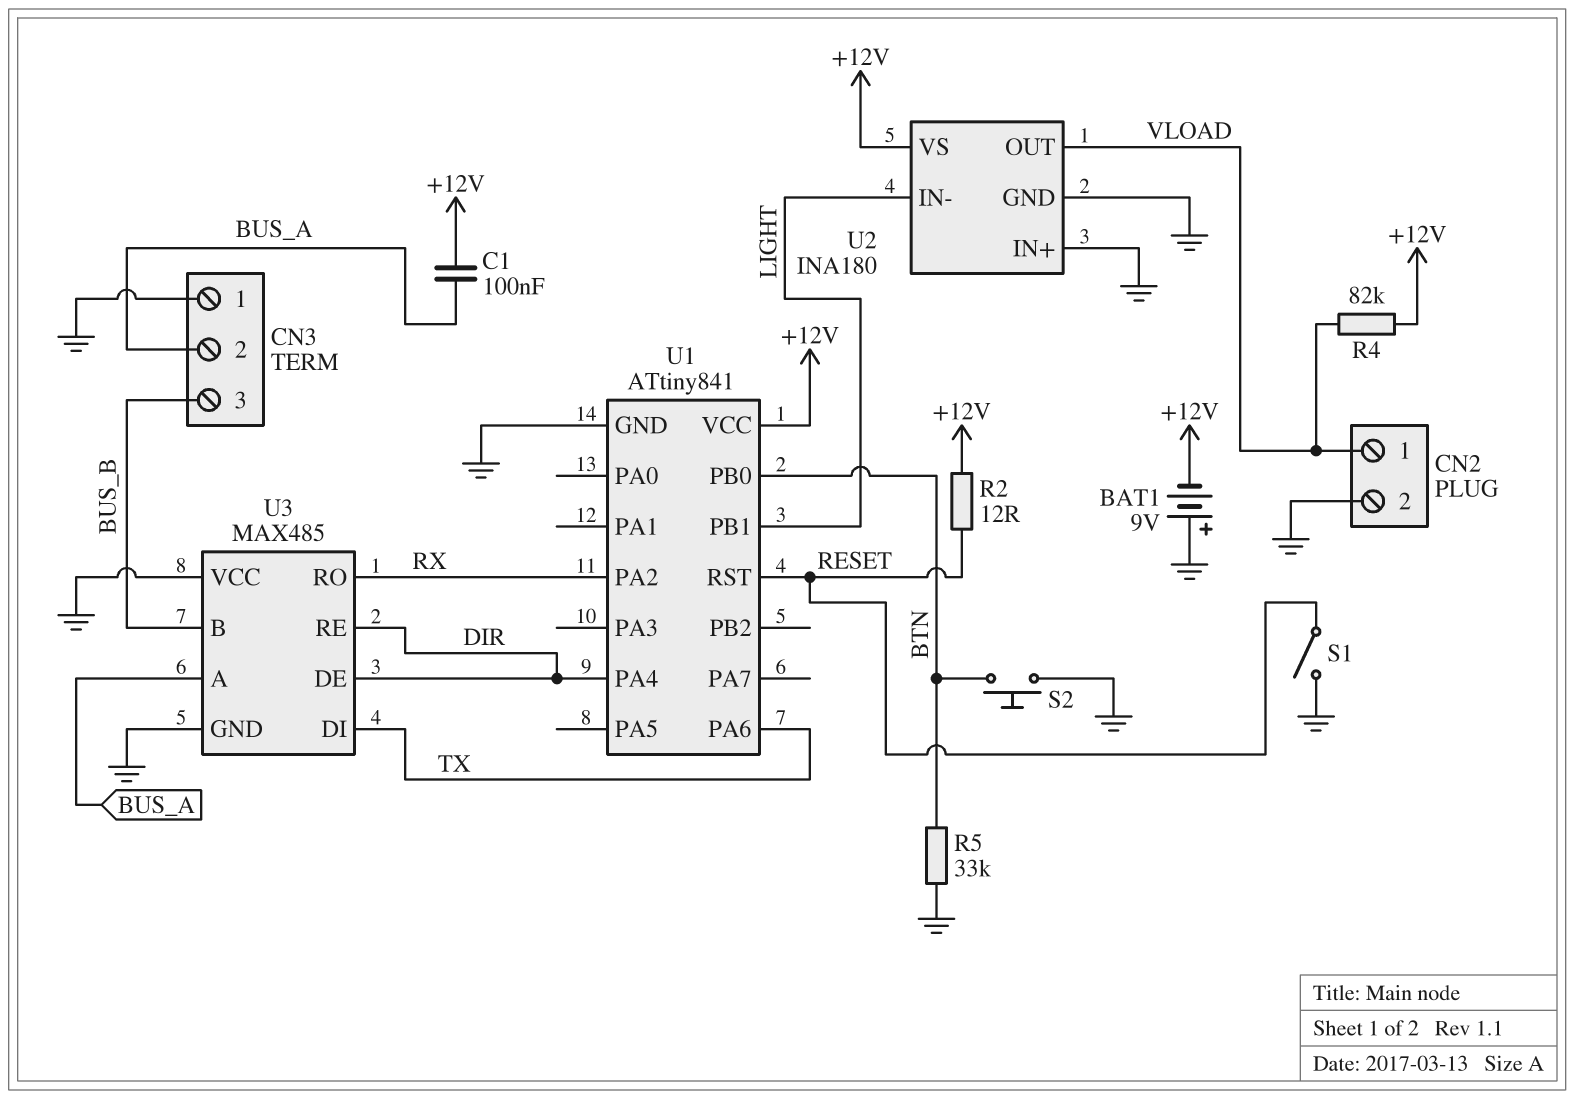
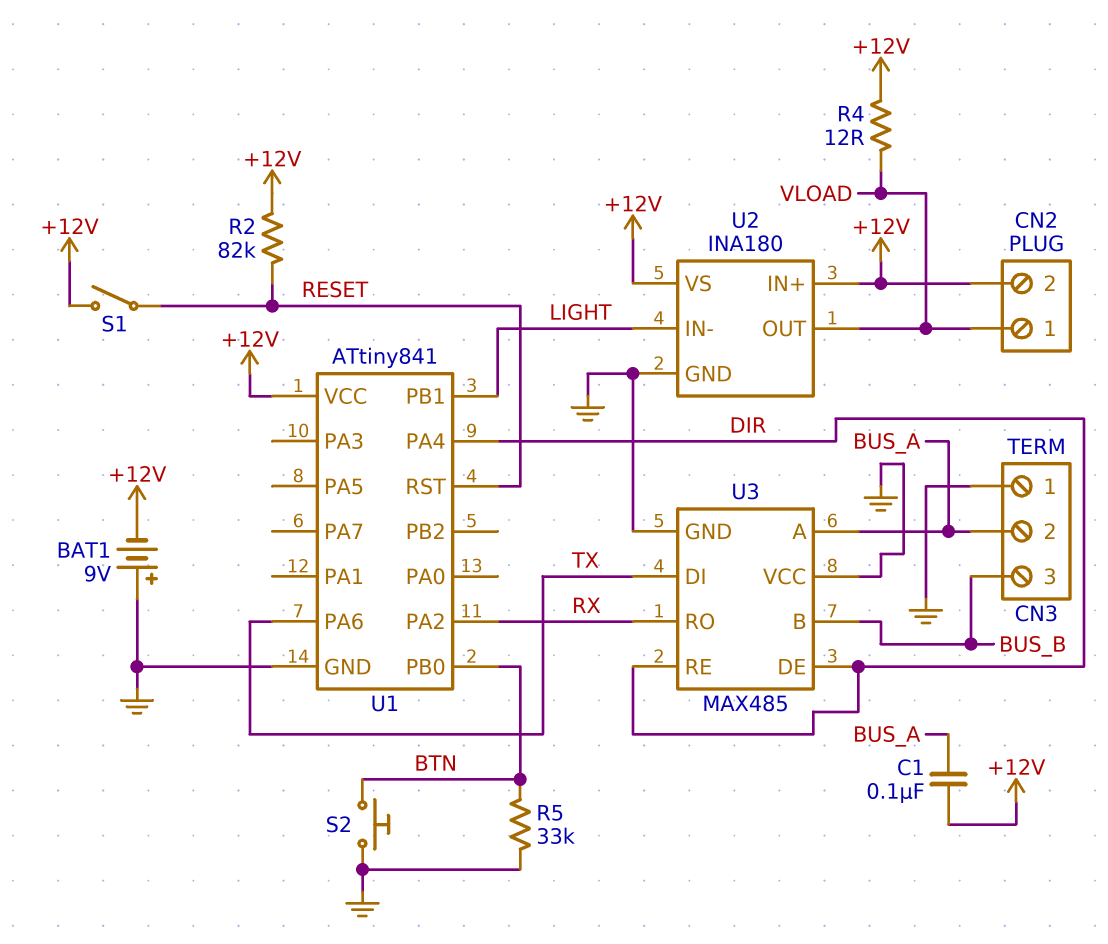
CN2 pin 2: GND -> +12V
R2: 12 (+12V, RESET) -> 82k (+12V, RESET)
R4: 82k (+12V, VLOAD) -> 12 (+12V, VLOAD)
S1: switch (GND, RESET) -> switch (+12V, RESET)
U2 pin IN+: GND -> +12V

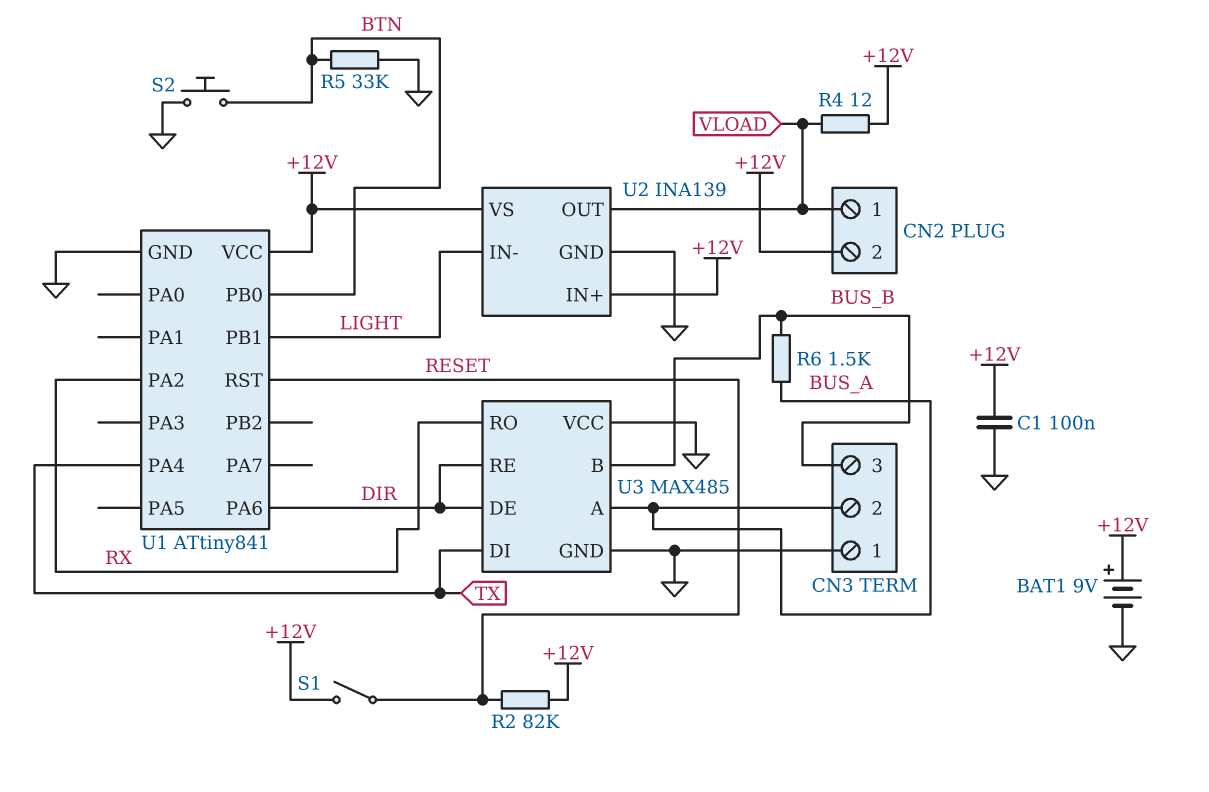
BAT1: 9V (plus GND, minus +12V) -> 9V (plus +12V, minus GND)
C1: 100nF (+12V, BUS_A) -> 100nF (+12V, GND)
R6: none -> 1.5k (BUS_A, BUS_B)
U1 pin PA4: DIR -> TX
U1 pin PA6: TX -> DIR
U2: INA180 -> INA139

